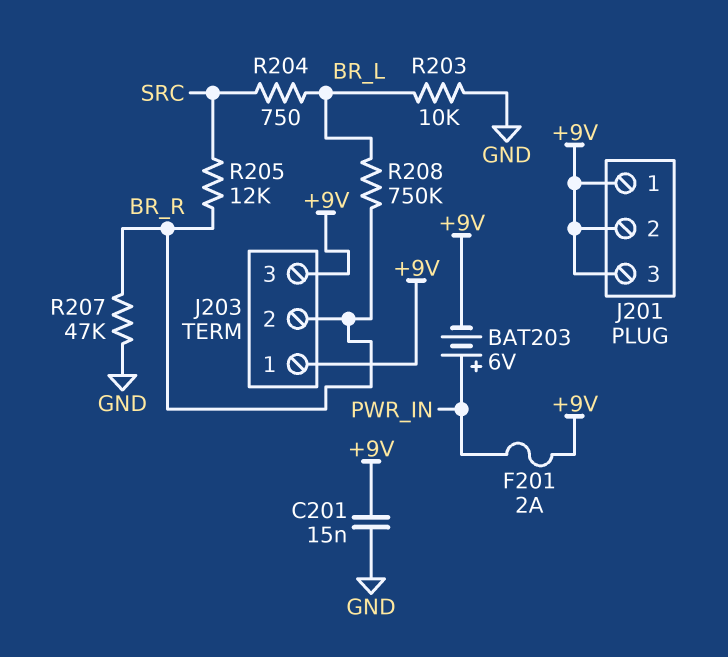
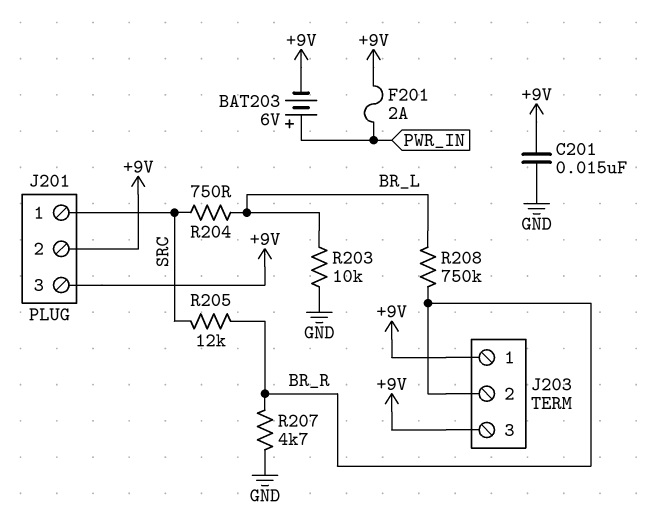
J201 pin 1: +9V -> SRC
R207: 47k (BR_R, GND) -> 4.7k (BR_R, GND)

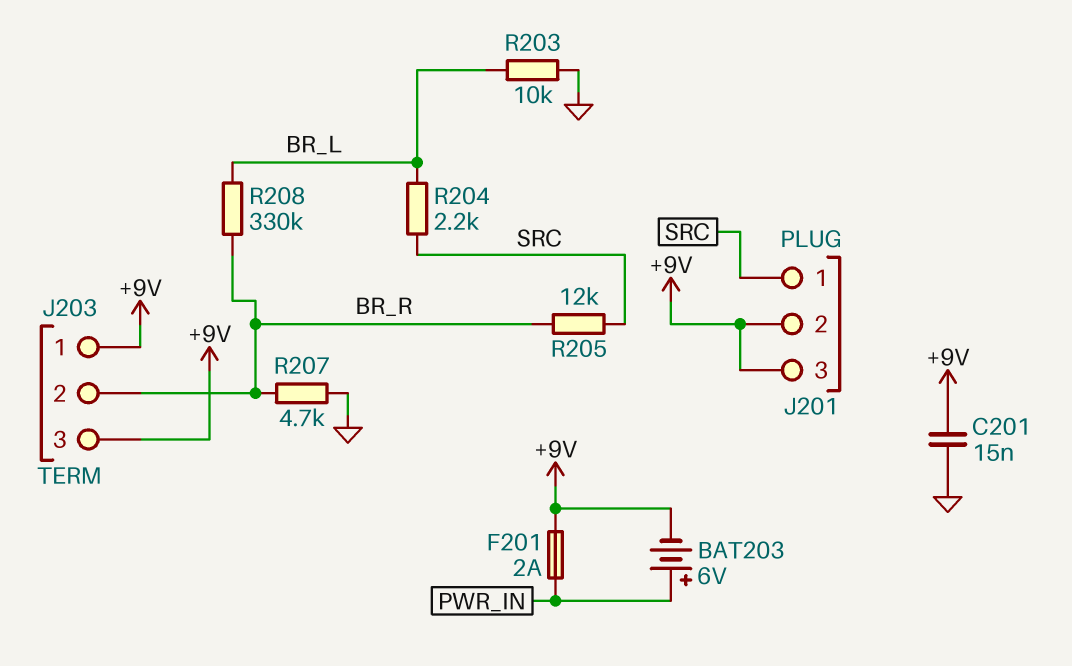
R204: 750 (BR_L, SRC) -> 2.2k (BR_L, SRC)
R208: 750k (BR_L, BR_R) -> 330k (BR_L, BR_R)

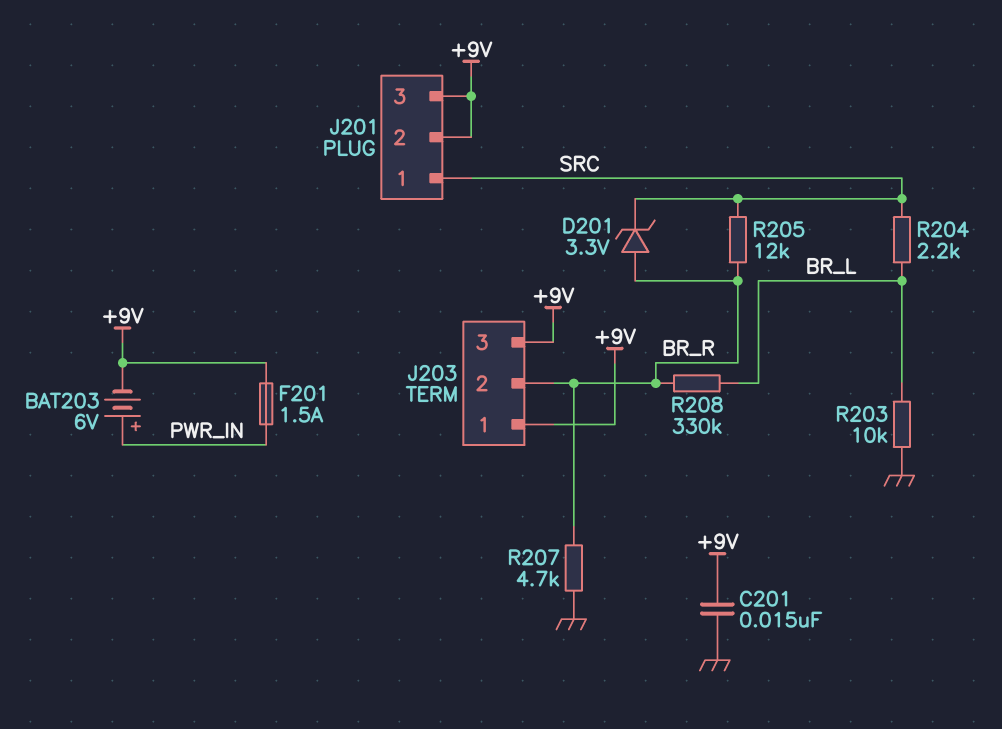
D201: none -> zener 3.3V (A BR_R, K SRC)
F201: 2A (+9V, PWR_IN) -> 1.5A (+9V, PWR_IN)

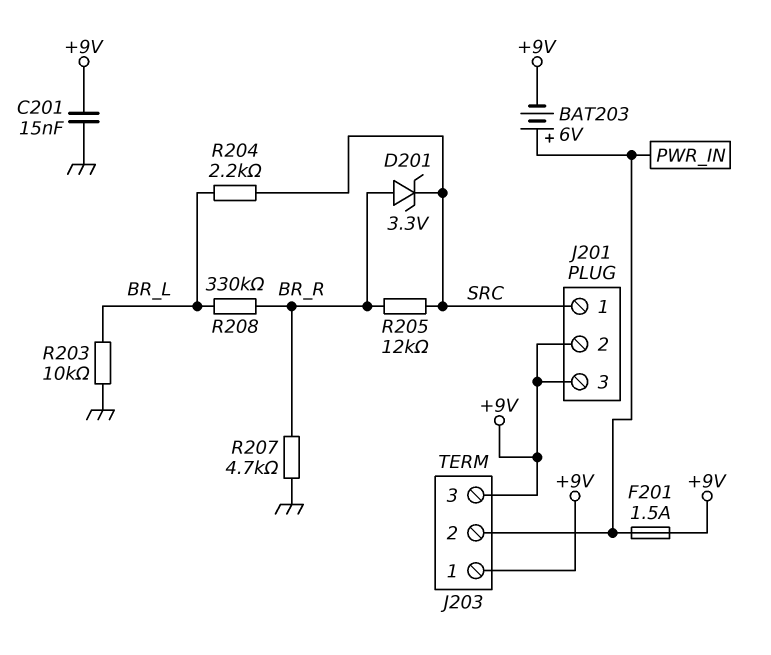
J203 pin 2: BR_R -> PWR_IN

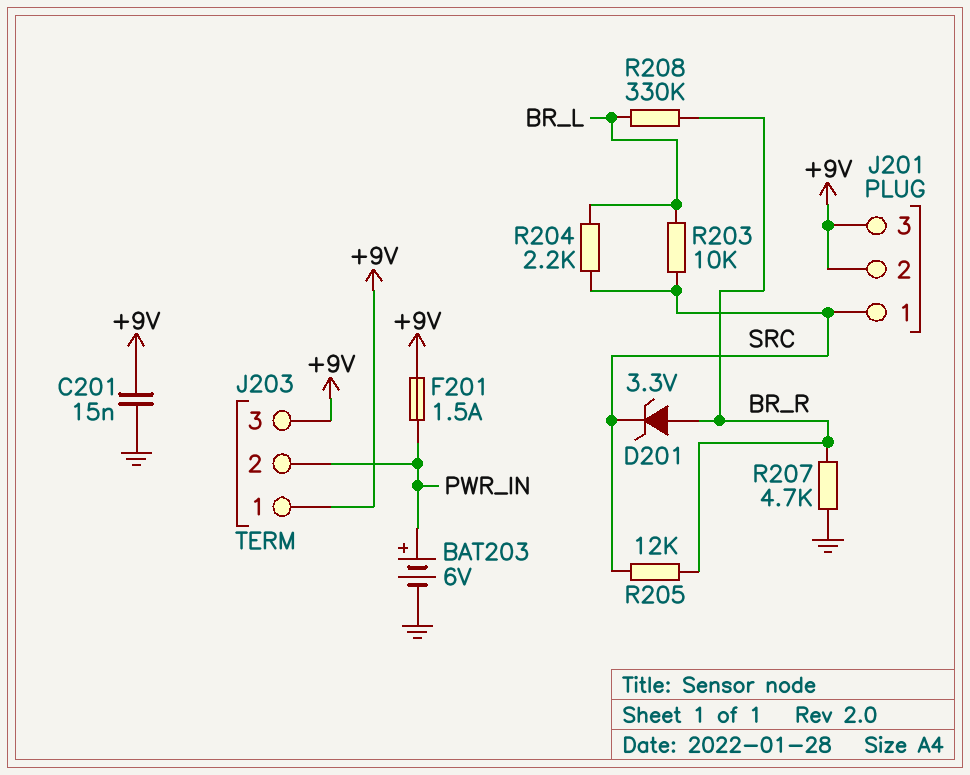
BAT203: 6V (plus PWR_IN, minus +9V) -> 6V (plus PWR_IN, minus GND)
R203: 10k (BR_L, GND) -> 10k (BR_L, SRC)

